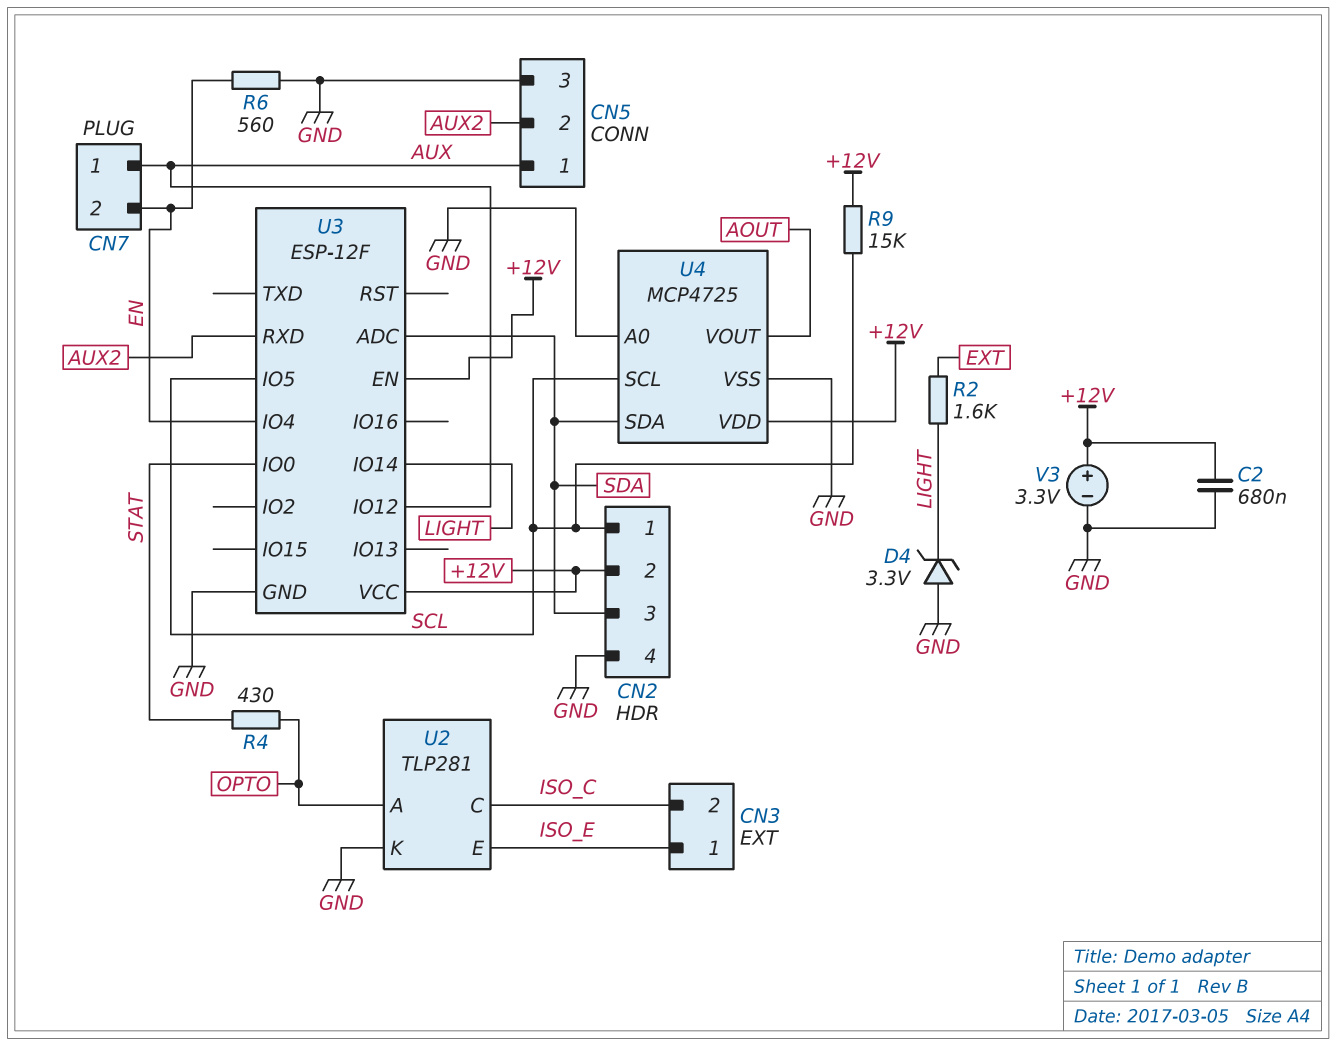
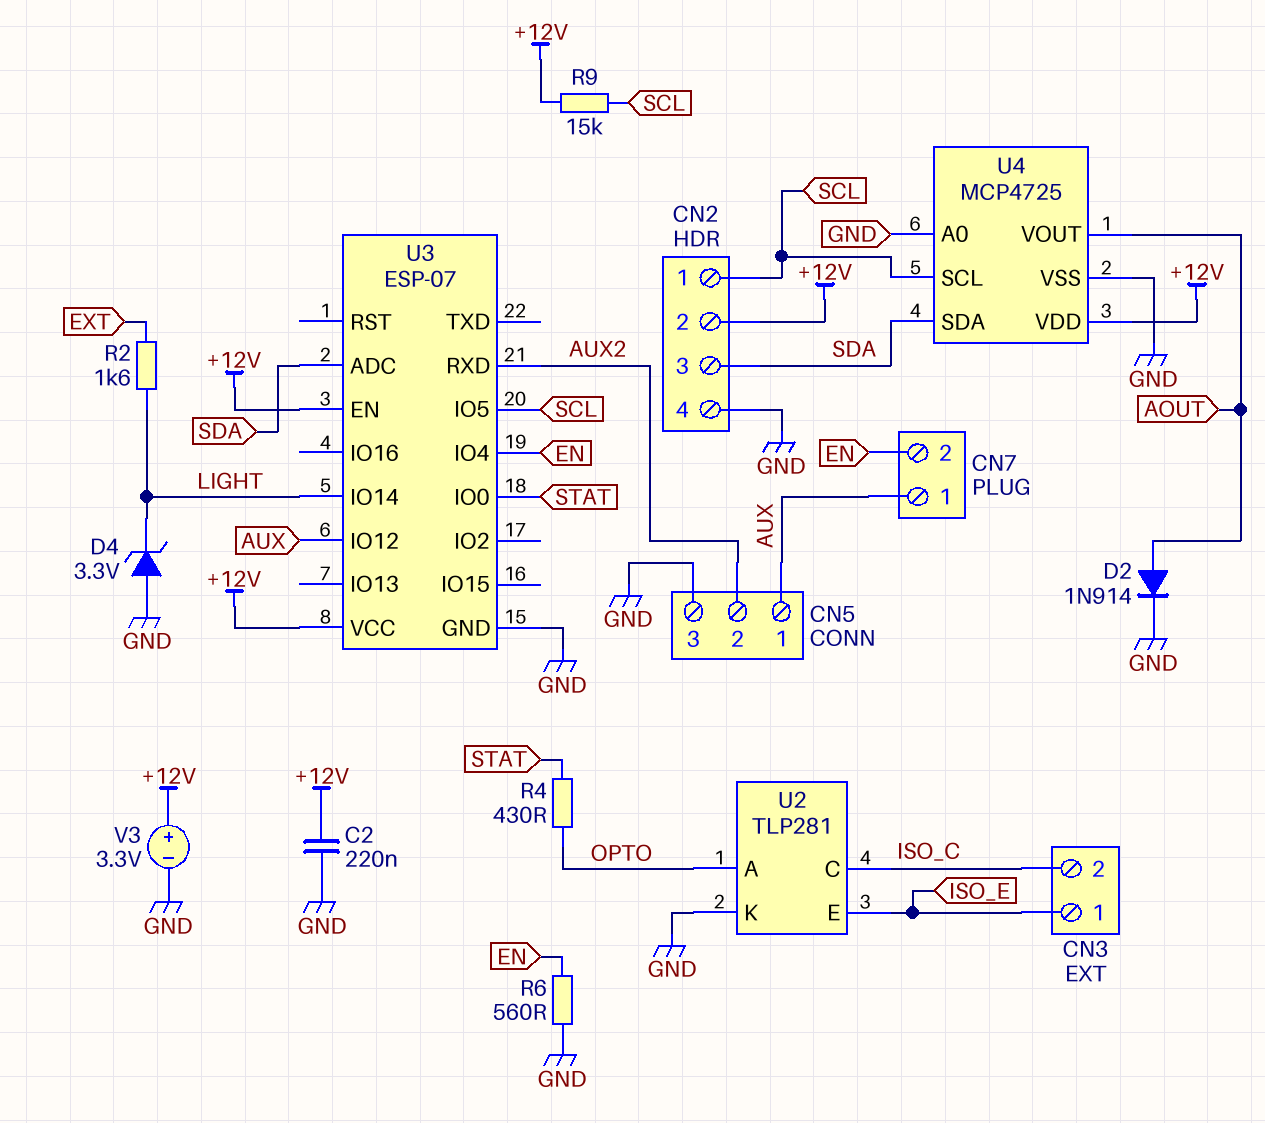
C2: 680nF (+12V, GND) -> 220nF (+12V, GND)
D2: none -> diode 1N914 (A AOUT, K GND)
U3: ESP-12F -> ESP-07

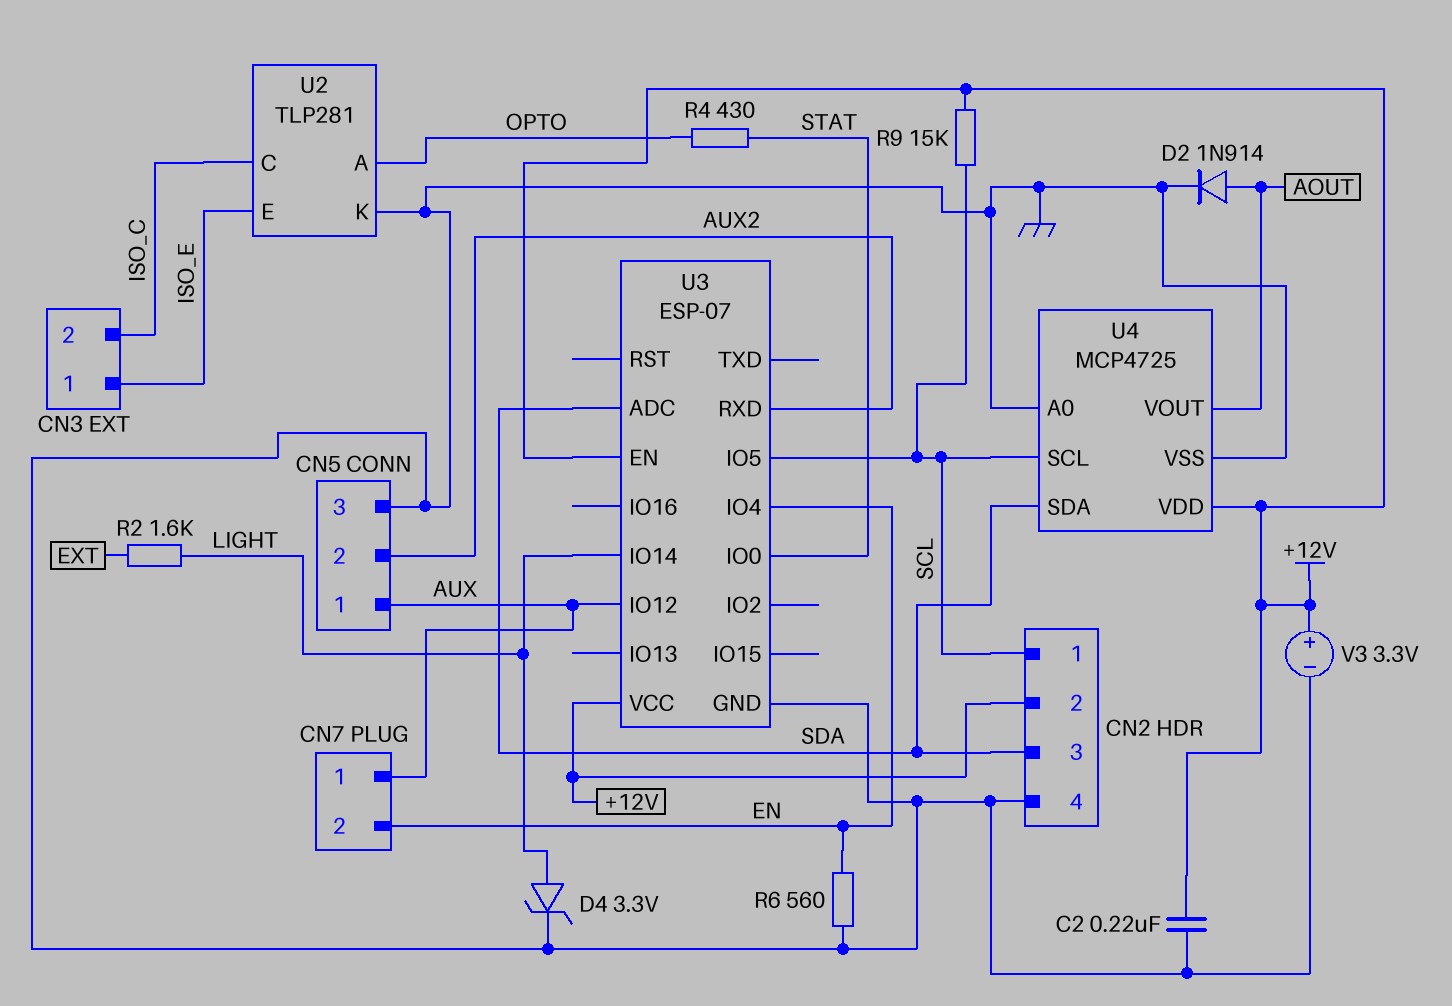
D4: zener 3.3V (A GND, K LIGHT) -> zener 3.3V (A LIGHT, K GND)

